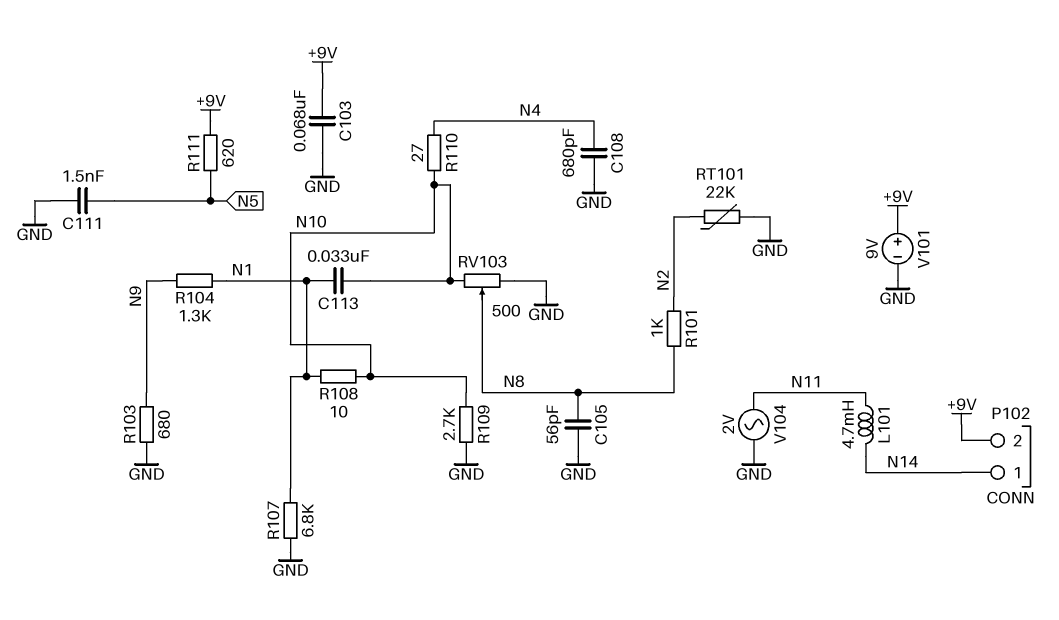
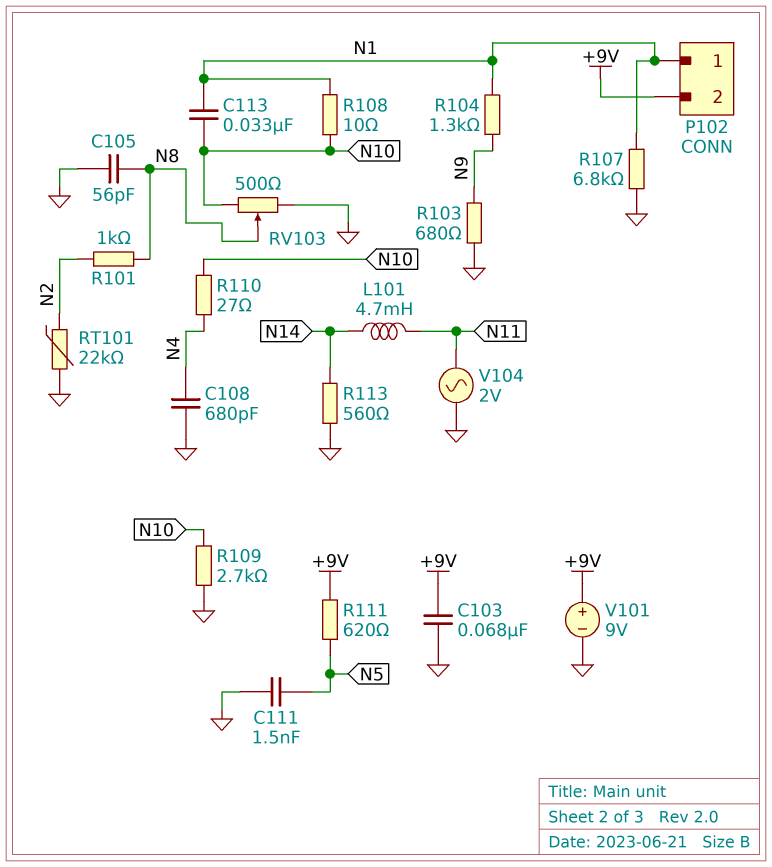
P102 pin 1: N14 -> N1
R113: none -> 560 (GND, N14)

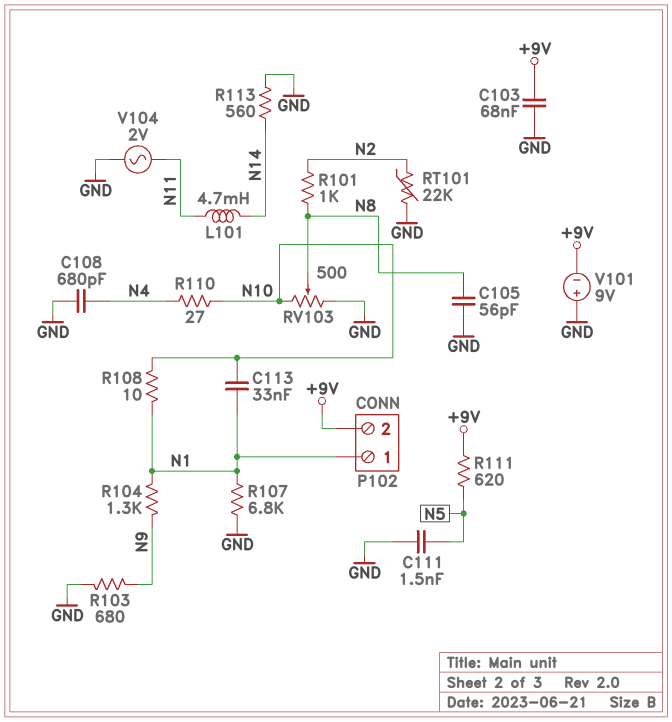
R109: 2.7k (GND, N10) -> none
V101: 9V (plus +9V, minus GND) -> 9V (plus GND, minus +9V)

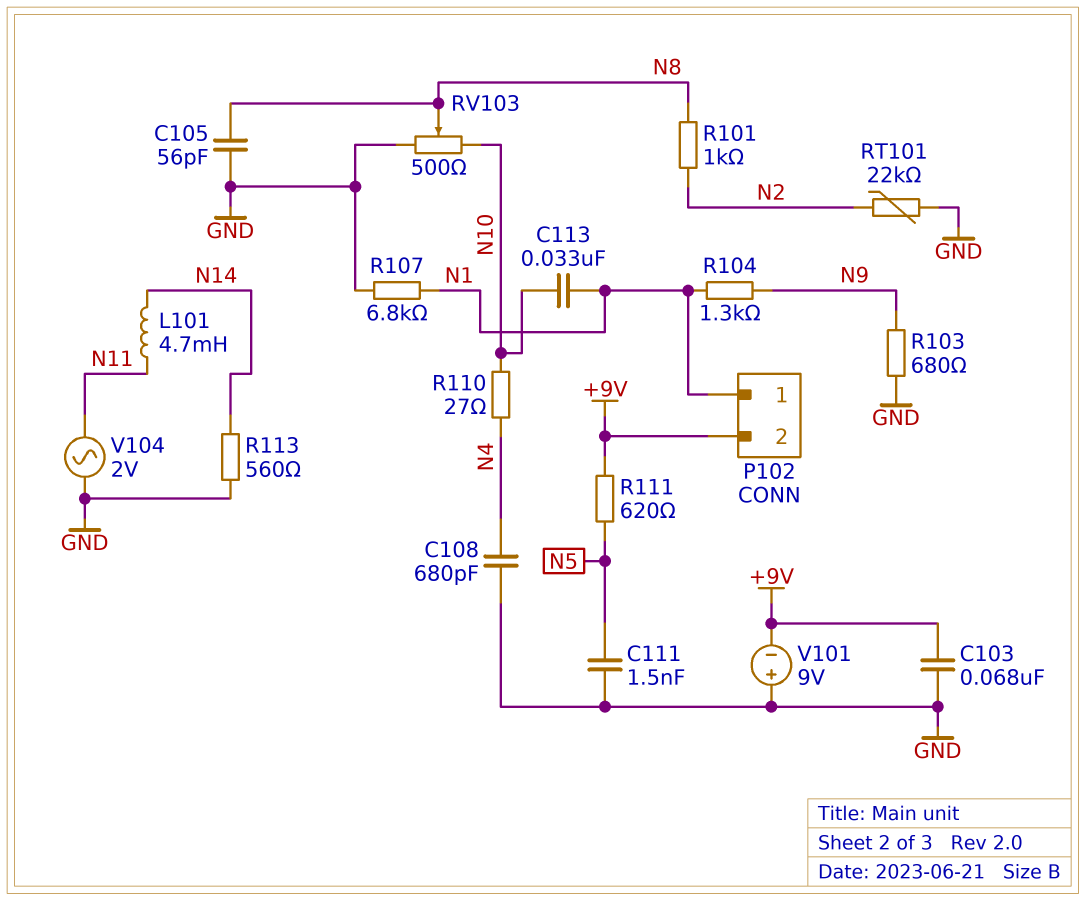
R108: 10 (N1, N10) -> none

